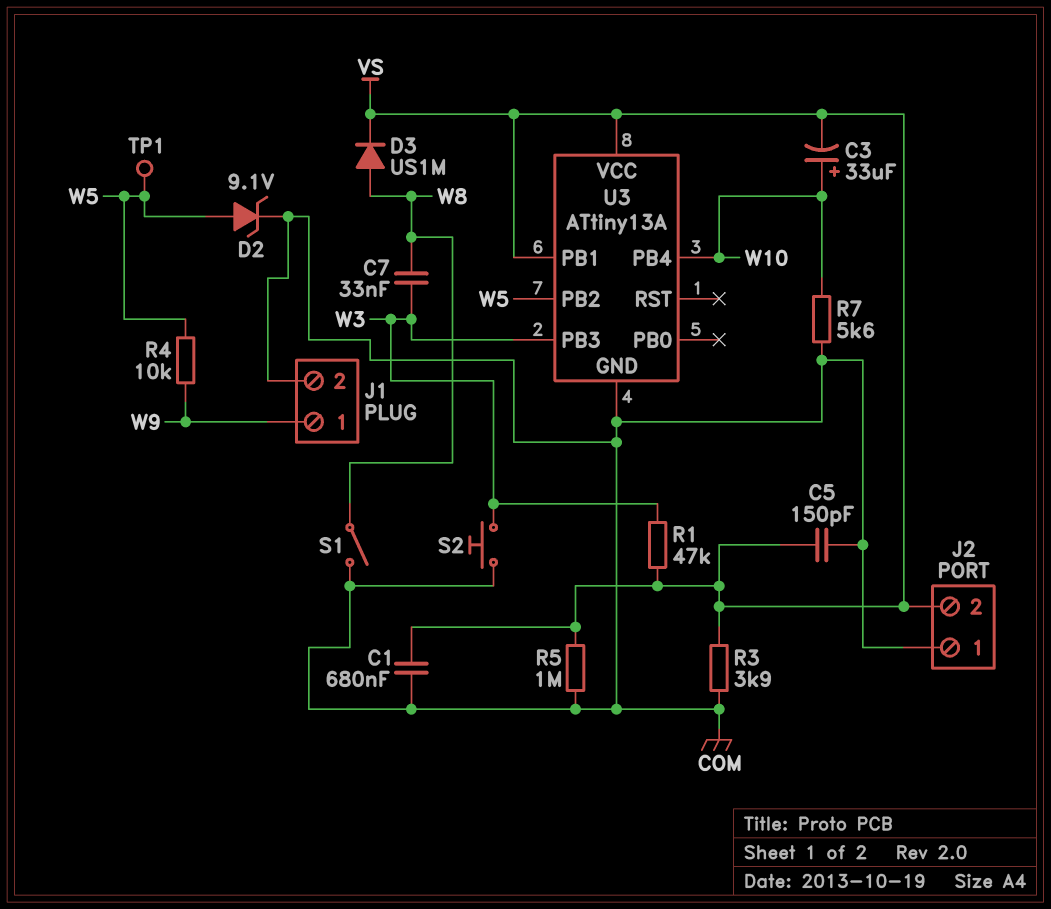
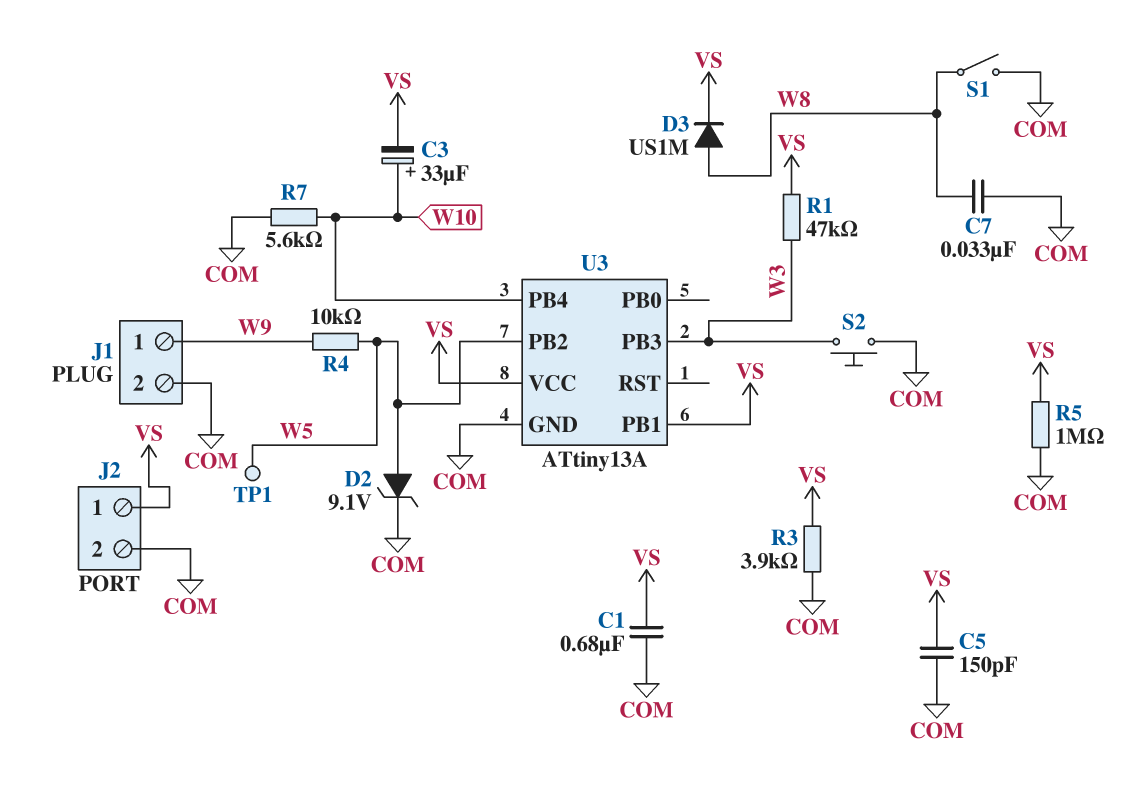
C7: 33nF (W3, W8) -> 33nF (COM, W8)
J2 pin 1: COM -> VS
J2 pin 2: VS -> COM

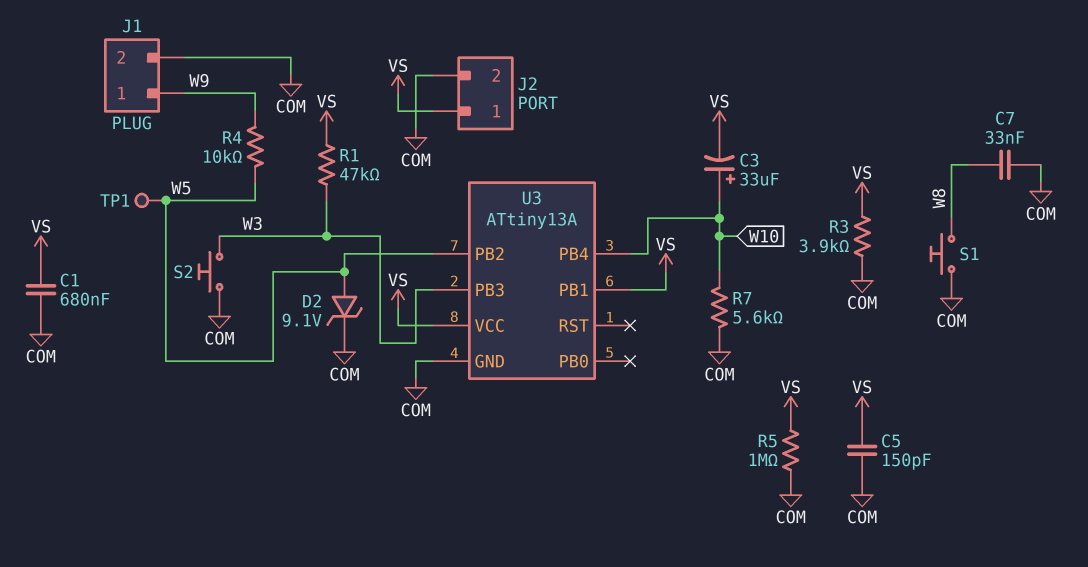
D3: diode US1M (A W8, K VS) -> none
S1: switch (COM, W8) -> button (COM, W8)

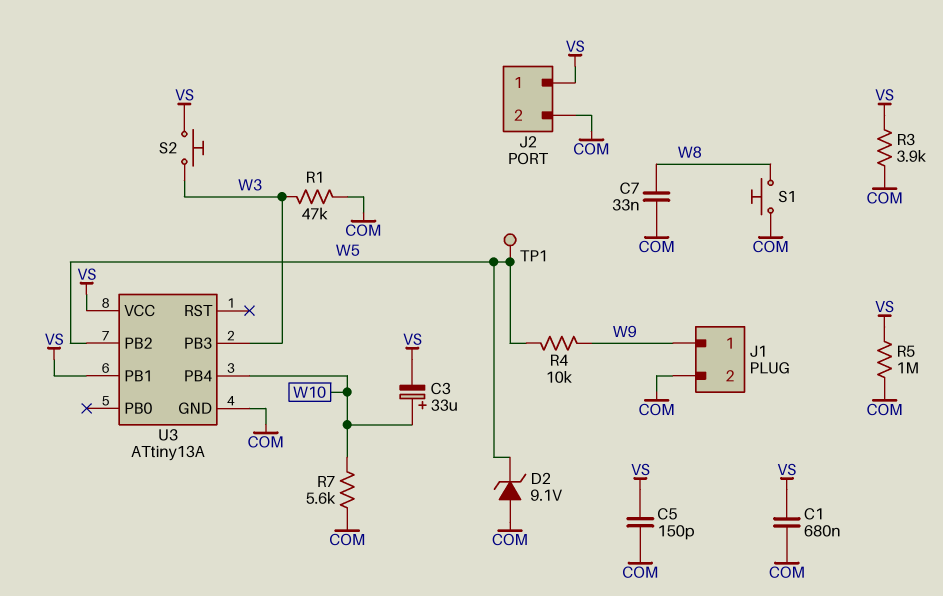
D2: zener 9.1V (A W5, K COM) -> zener 9.1V (A COM, K W5)
R1: 47k (VS, W3) -> 47k (COM, W3)
S2: button (COM, W3) -> button (VS, W3)

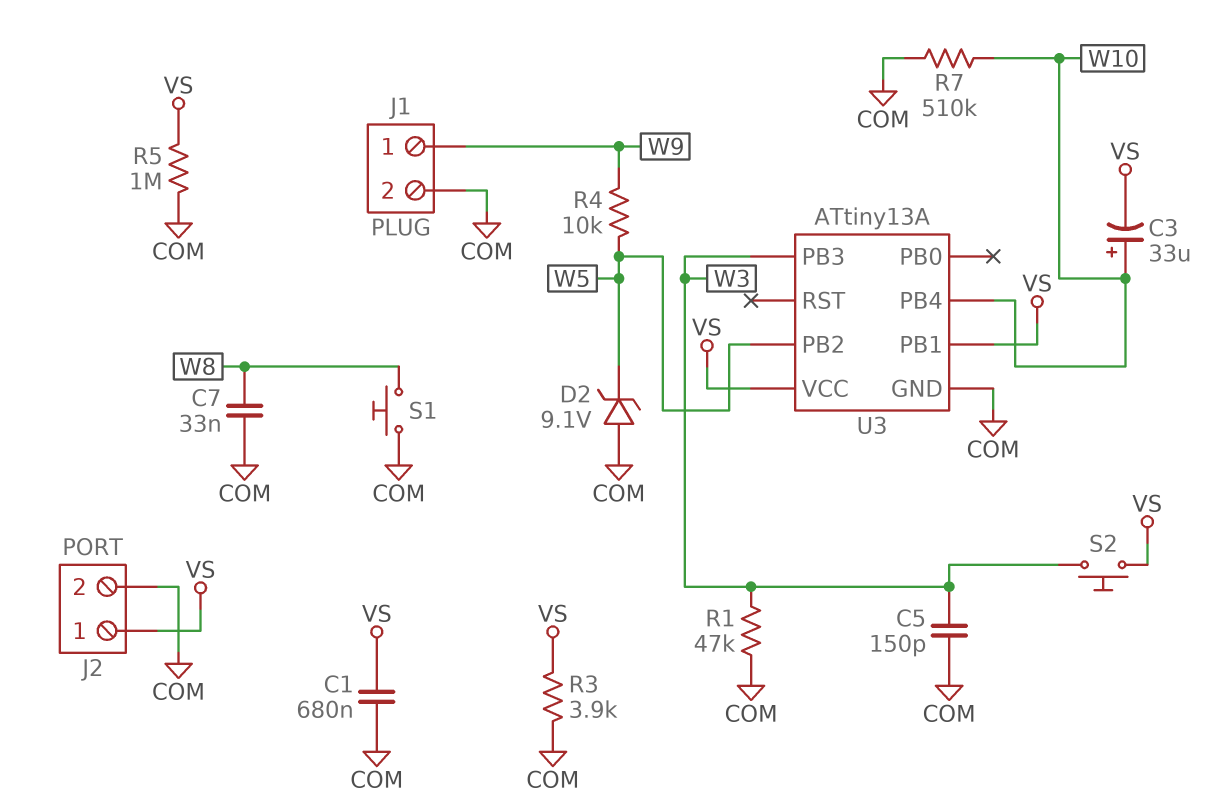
C5: 150pF (COM, VS) -> 150pF (COM, W3)
R7: 5.6k (COM, W10) -> 510k (COM, W10)
TP1: test point (W5) -> none

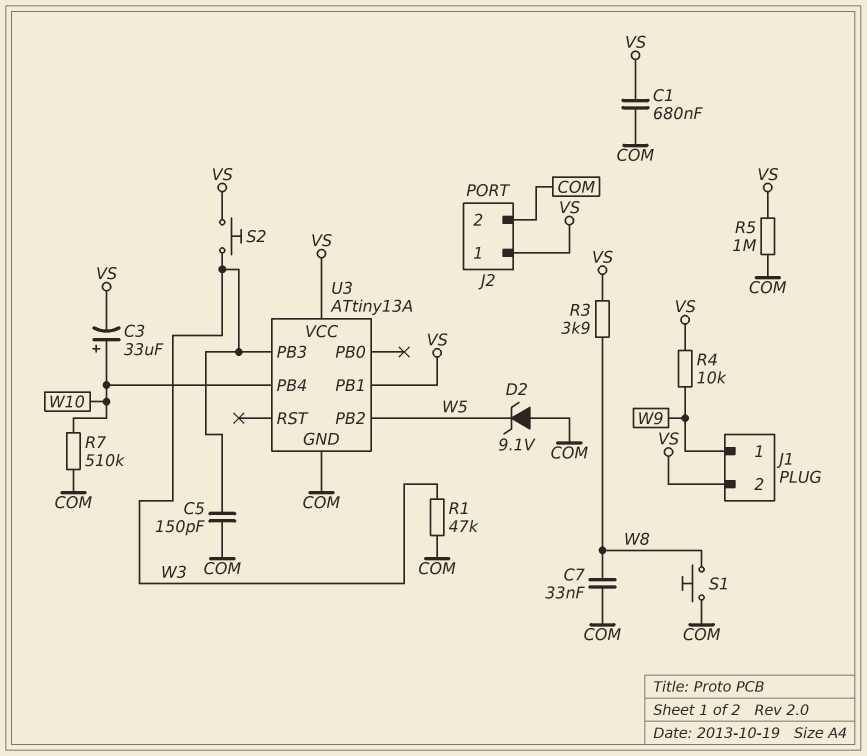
J1 pin 2: COM -> VS
R3: 3.9k (COM, VS) -> 3.9k (VS, W8)
R4: 10k (W5, W9) -> 10k (VS, W9)

